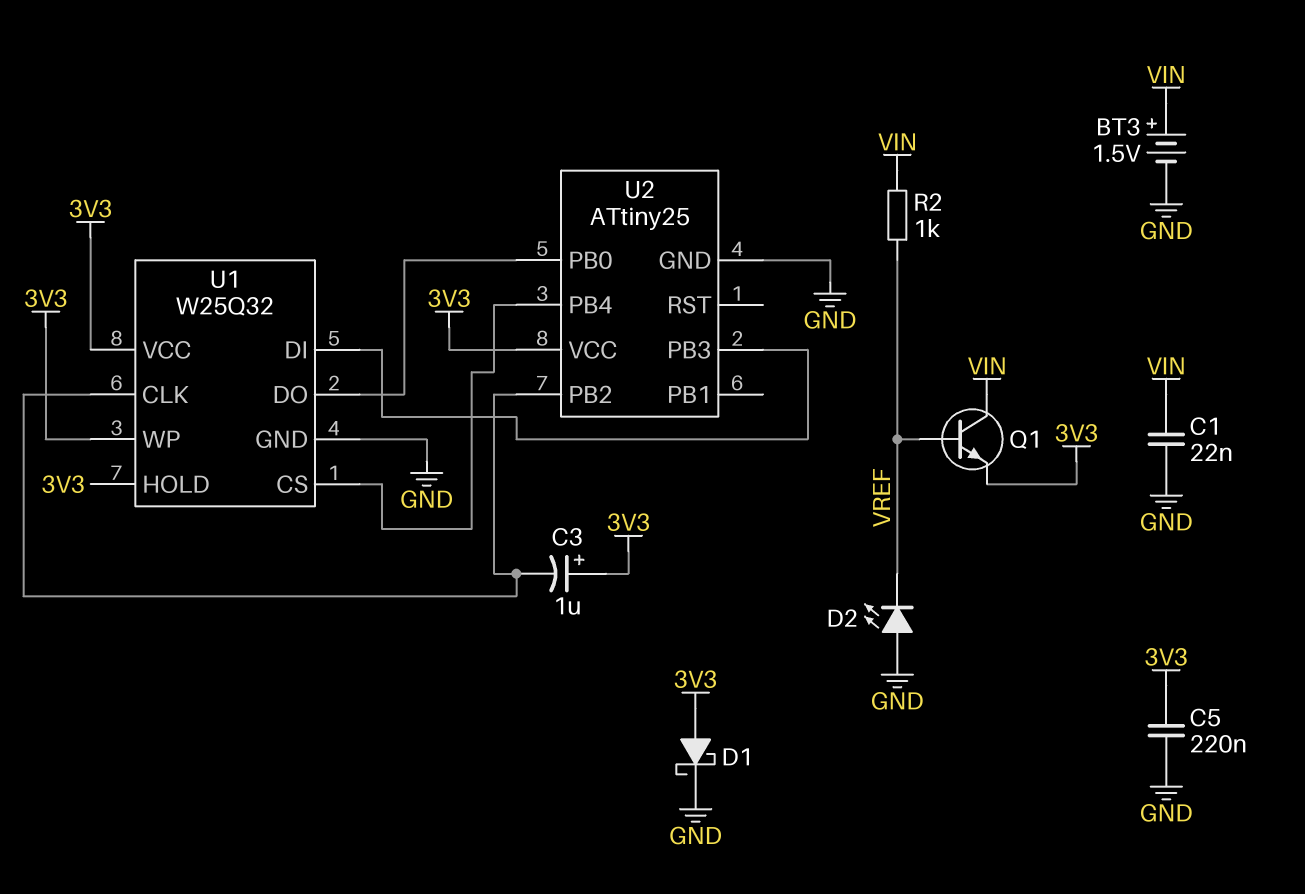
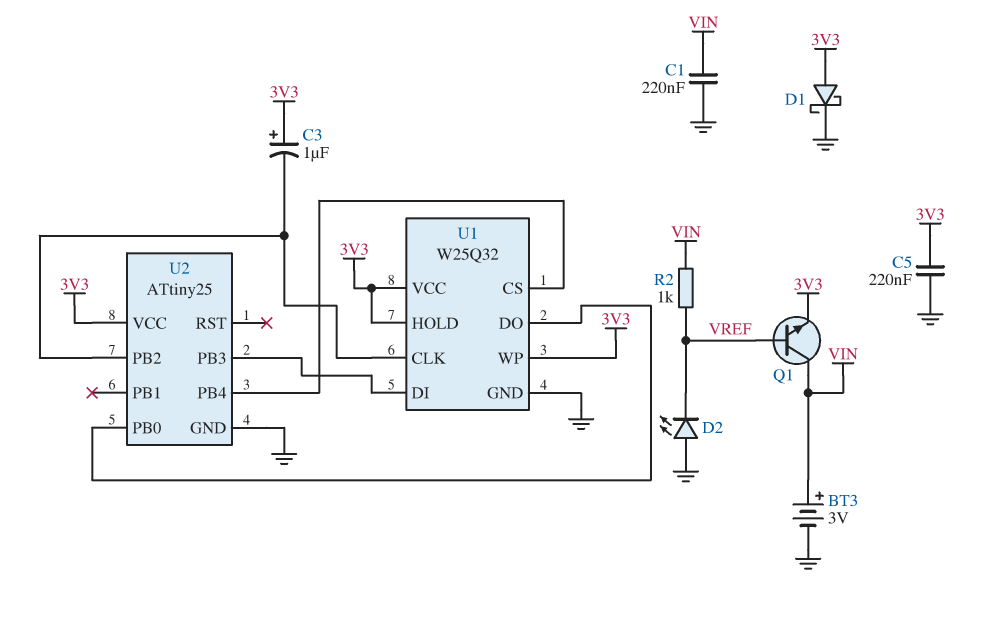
BT3: 1.5V (plus VIN, minus GND) -> 3V (plus VIN, minus GND)
C1: 22nF (GND, VIN) -> 220nF (GND, VIN)

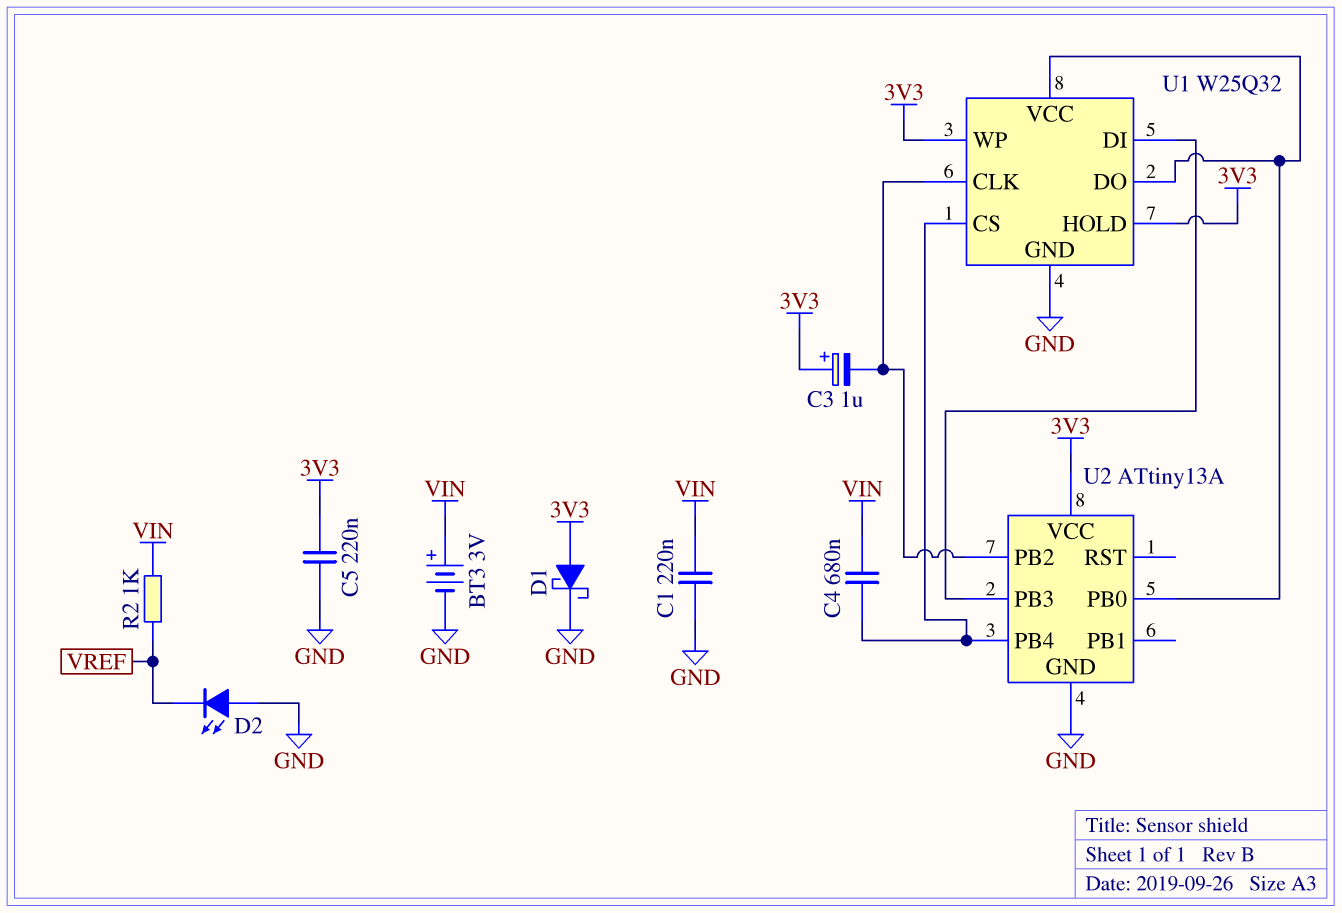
C4: none -> 680nF (U1/CS, VIN)
Q1: NPN (B VREF, C VIN, E 3V3) -> none
U1 pin VCC: 3V3 -> U1/DO
U2: ATtiny25 -> ATtiny13A

